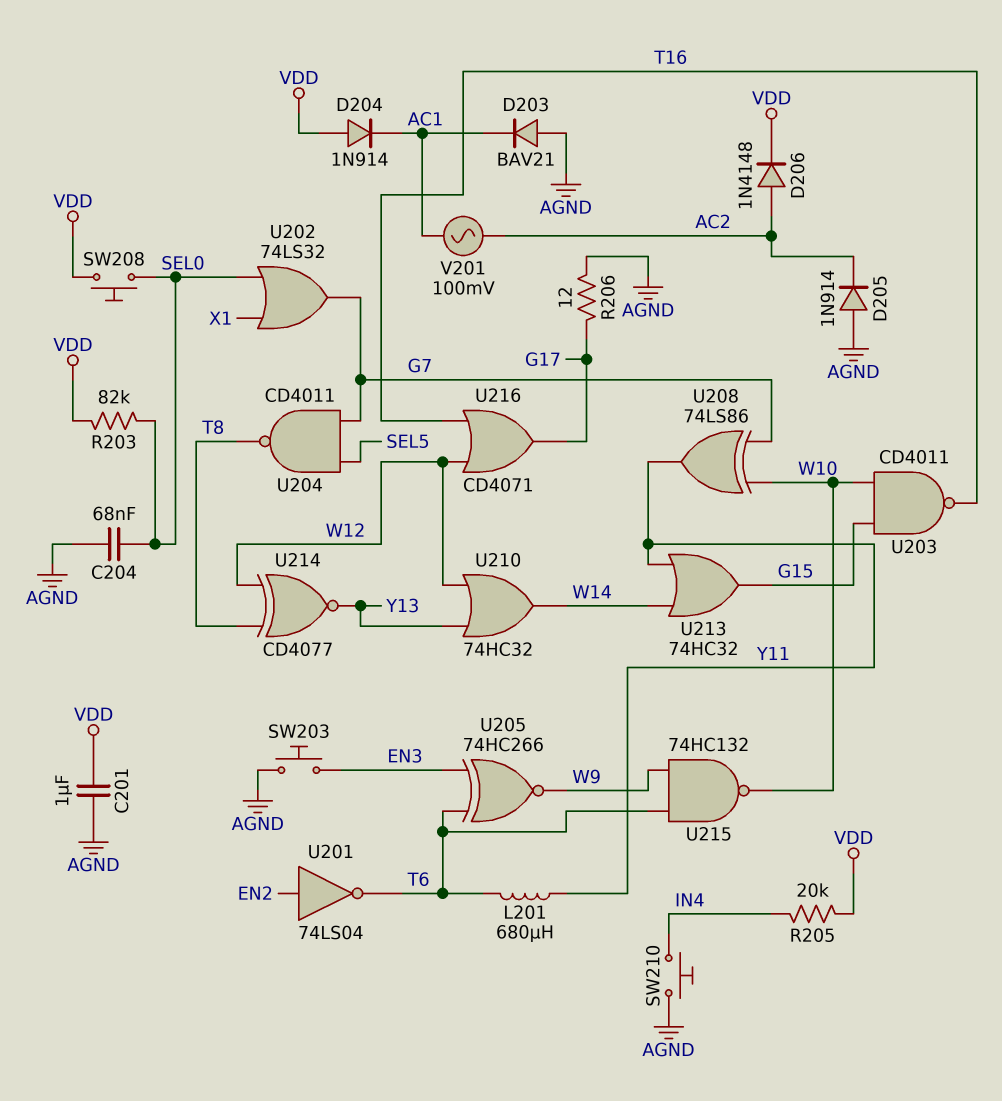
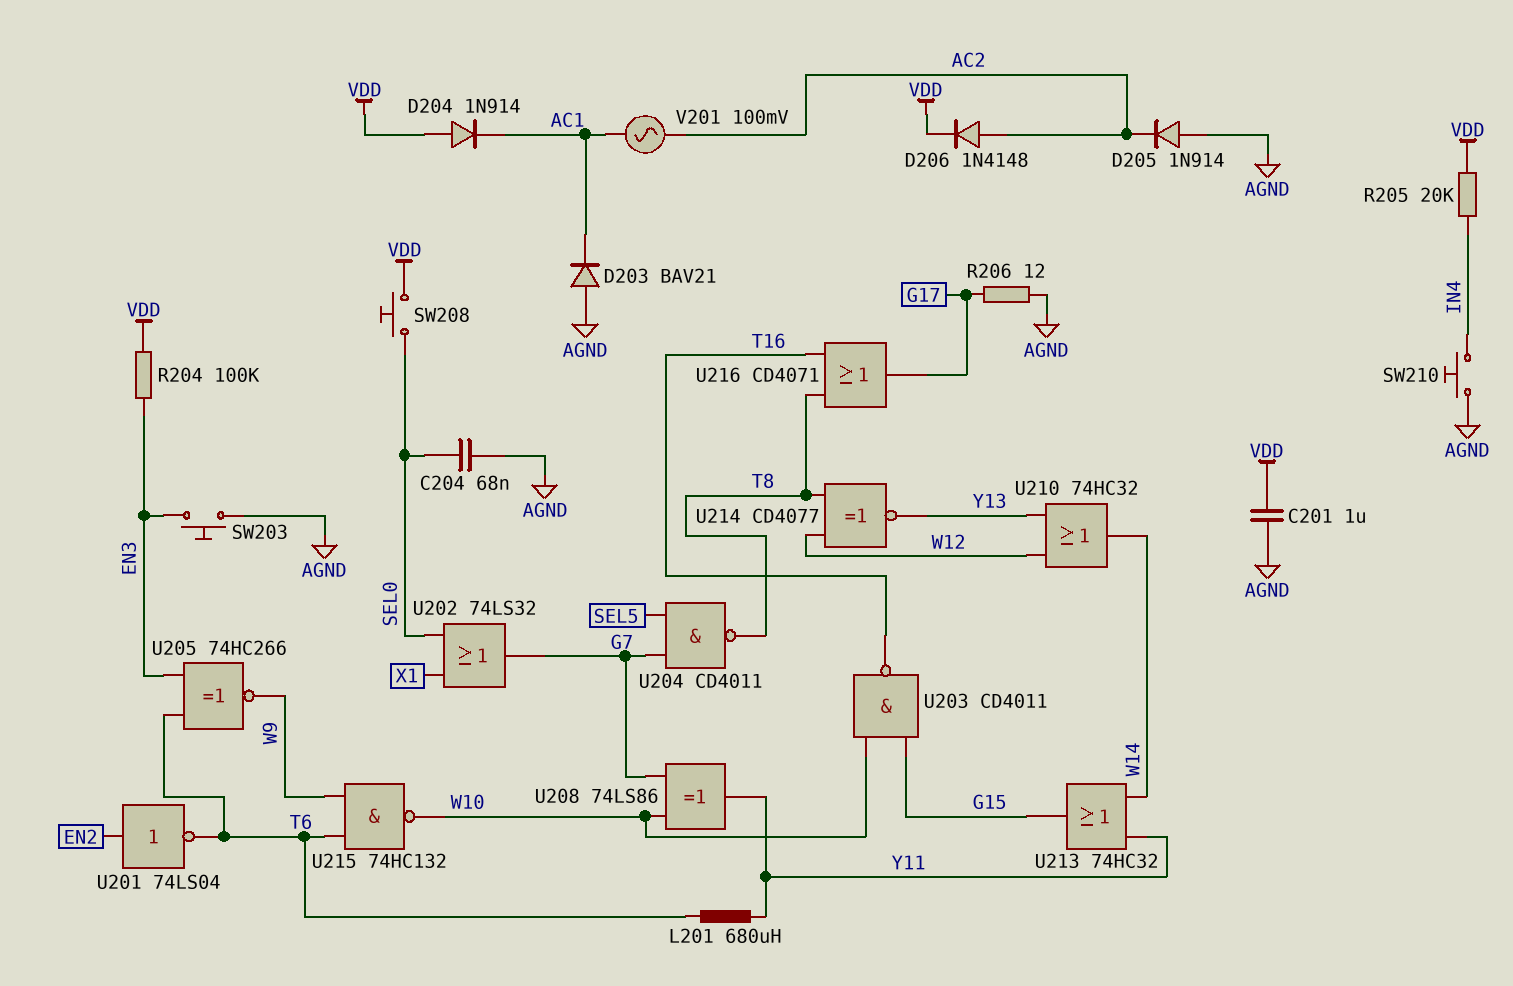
R203: 82k (SEL0, VDD) -> none
R204: none -> 100k (EN3, VDD)
U216: OR CD4071 (in T16, in W12, out G17) -> OR CD4071 (in T8, in T16, out G17)

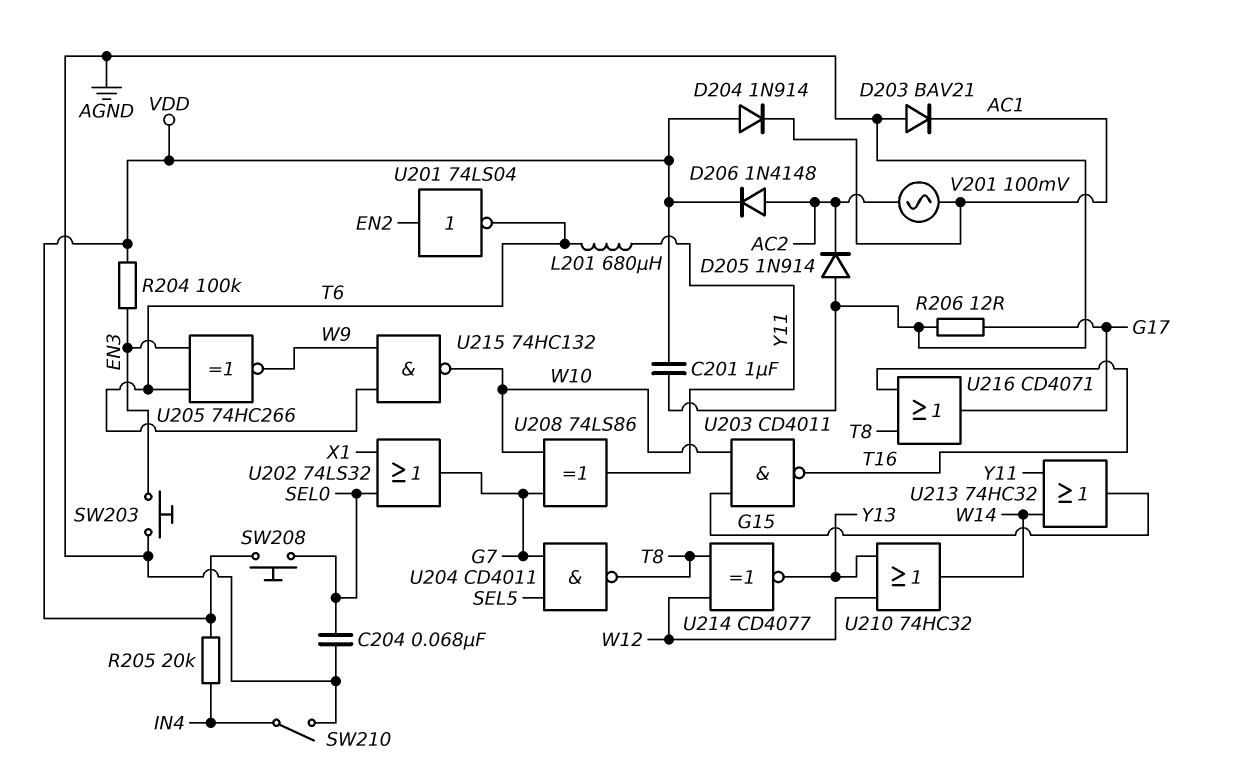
SW210: button (AGND, IN4) -> switch (AGND, IN4)

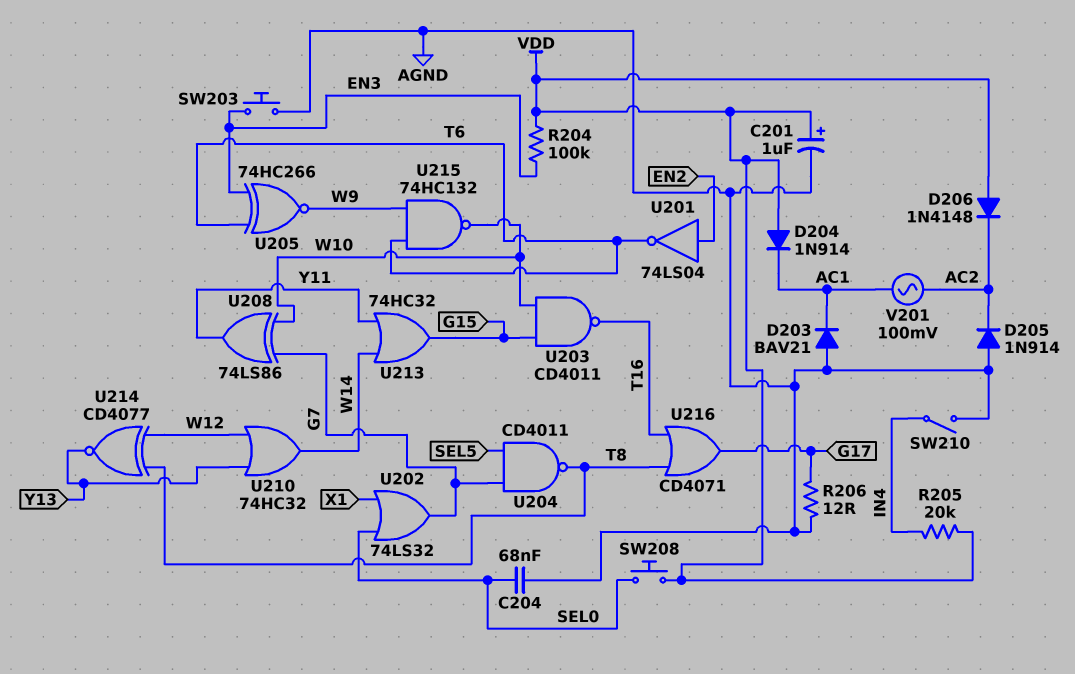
C201: 1uF (AGND, VDD) -> 1uF (plus VDD, minus AGND)
D206: diode 1N4148 (A AC2, K VDD) -> diode 1N4148 (A VDD, K AC2)
L201: 680uH (T6, Y11) -> none

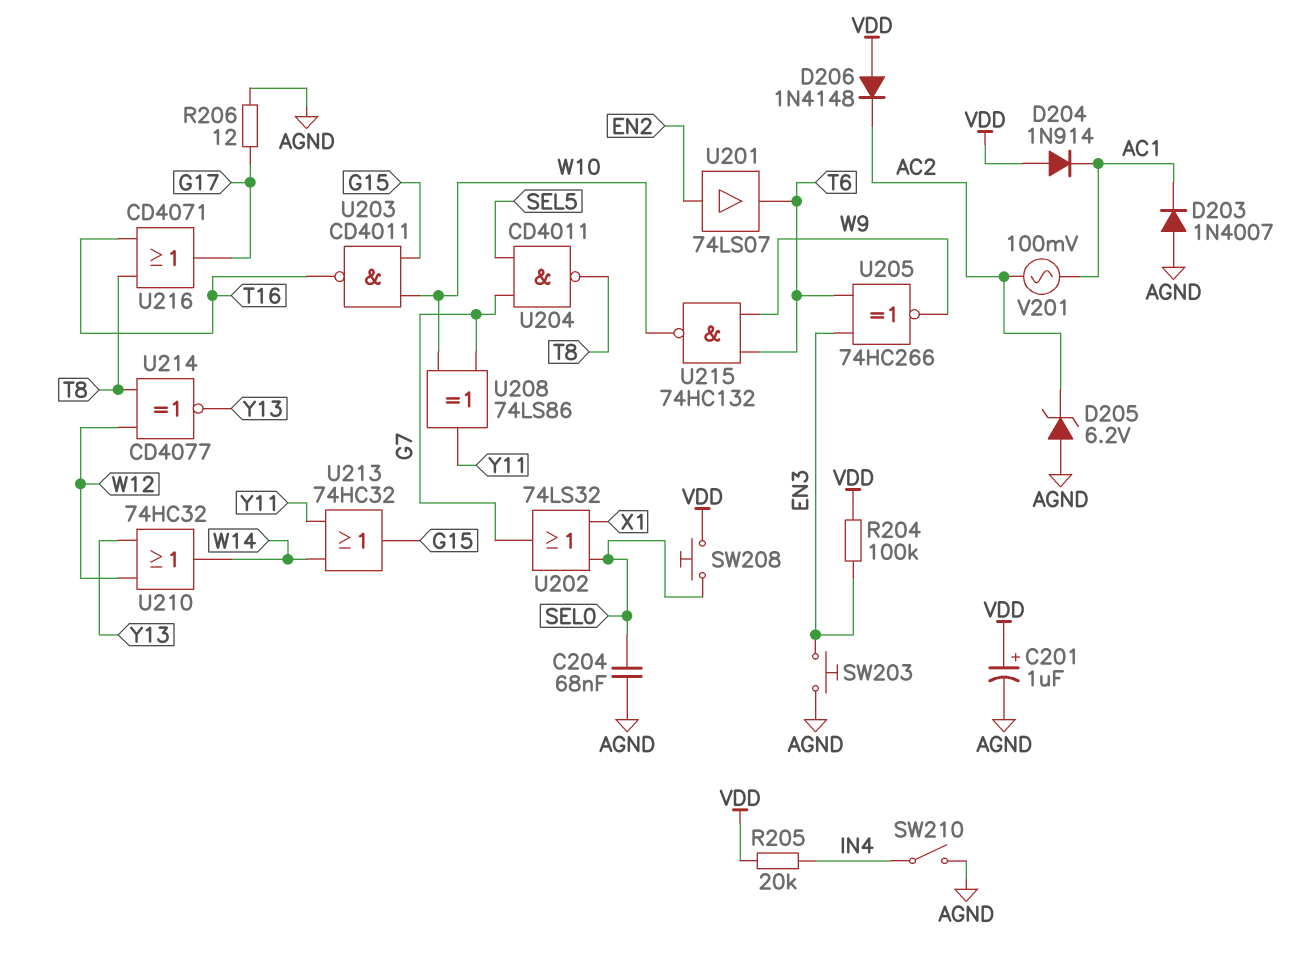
D203: diode BAV21 (A AGND, K AC1) -> diode 1N4007 (A AGND, K AC1)
D205: diode 1N914 (A AGND, K AC2) -> zener 6.2V (A AGND, K AC2)
U201: NOT 74LS04 (in EN2, out T6) -> buffer 74LS07 (in EN2, out T6)

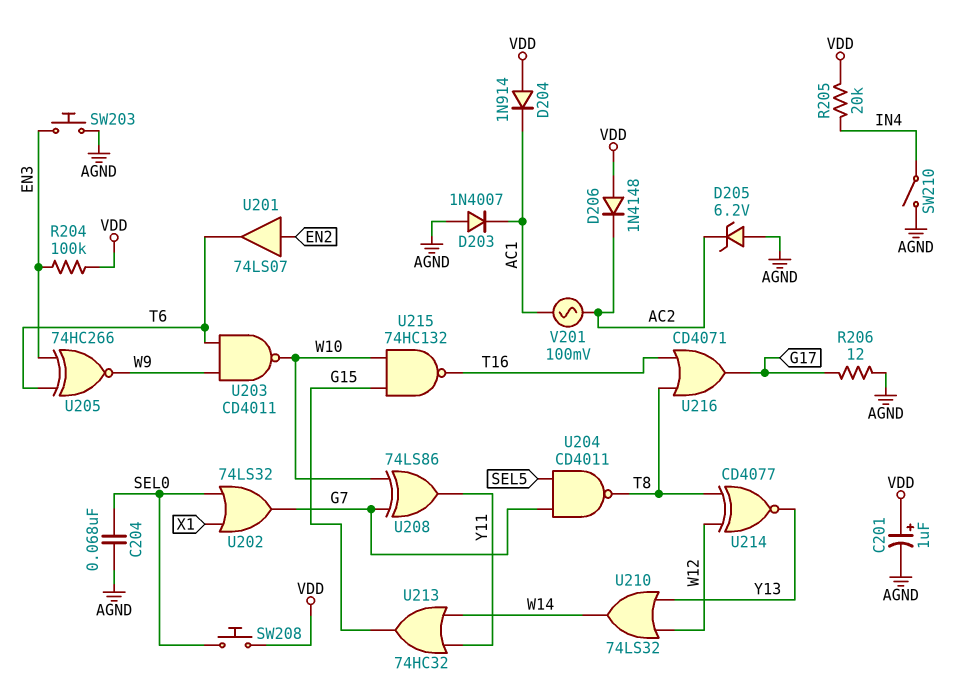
U203: NAND CD4011 (in G15, in W10, out T16) -> NAND CD4011 (in T6, in W9, out W10)
U210: OR 74HC32 (in W12, in Y13, out W14) -> OR 74LS32 (in W12, in Y13, out W14)
U215: NAND 74HC132 (in T6, in W9, out W10) -> NAND 74HC132 (in G15, in W10, out T16)

